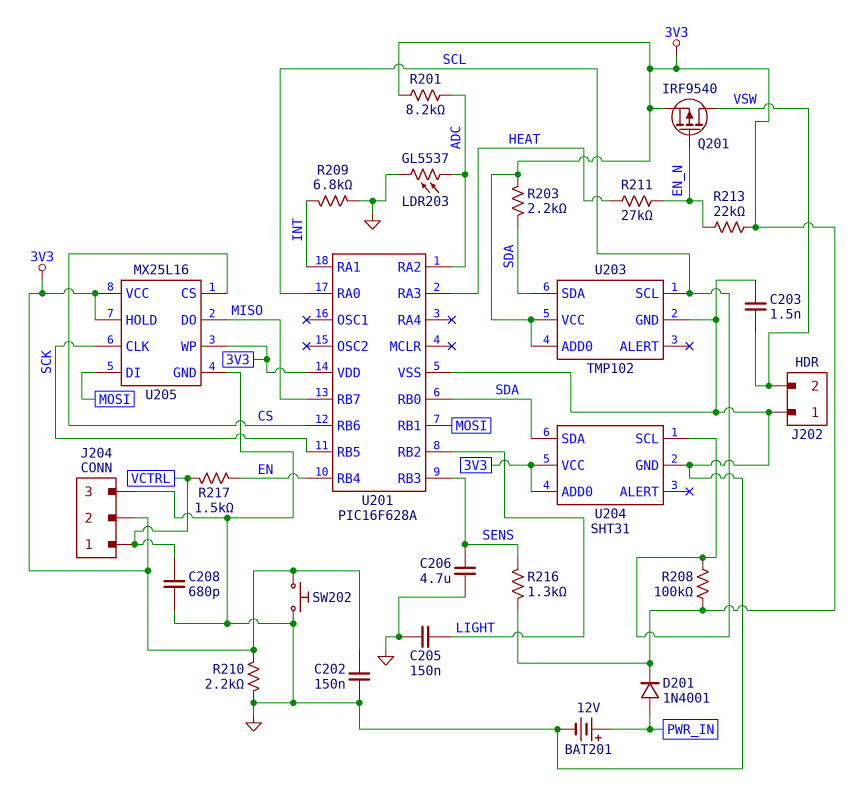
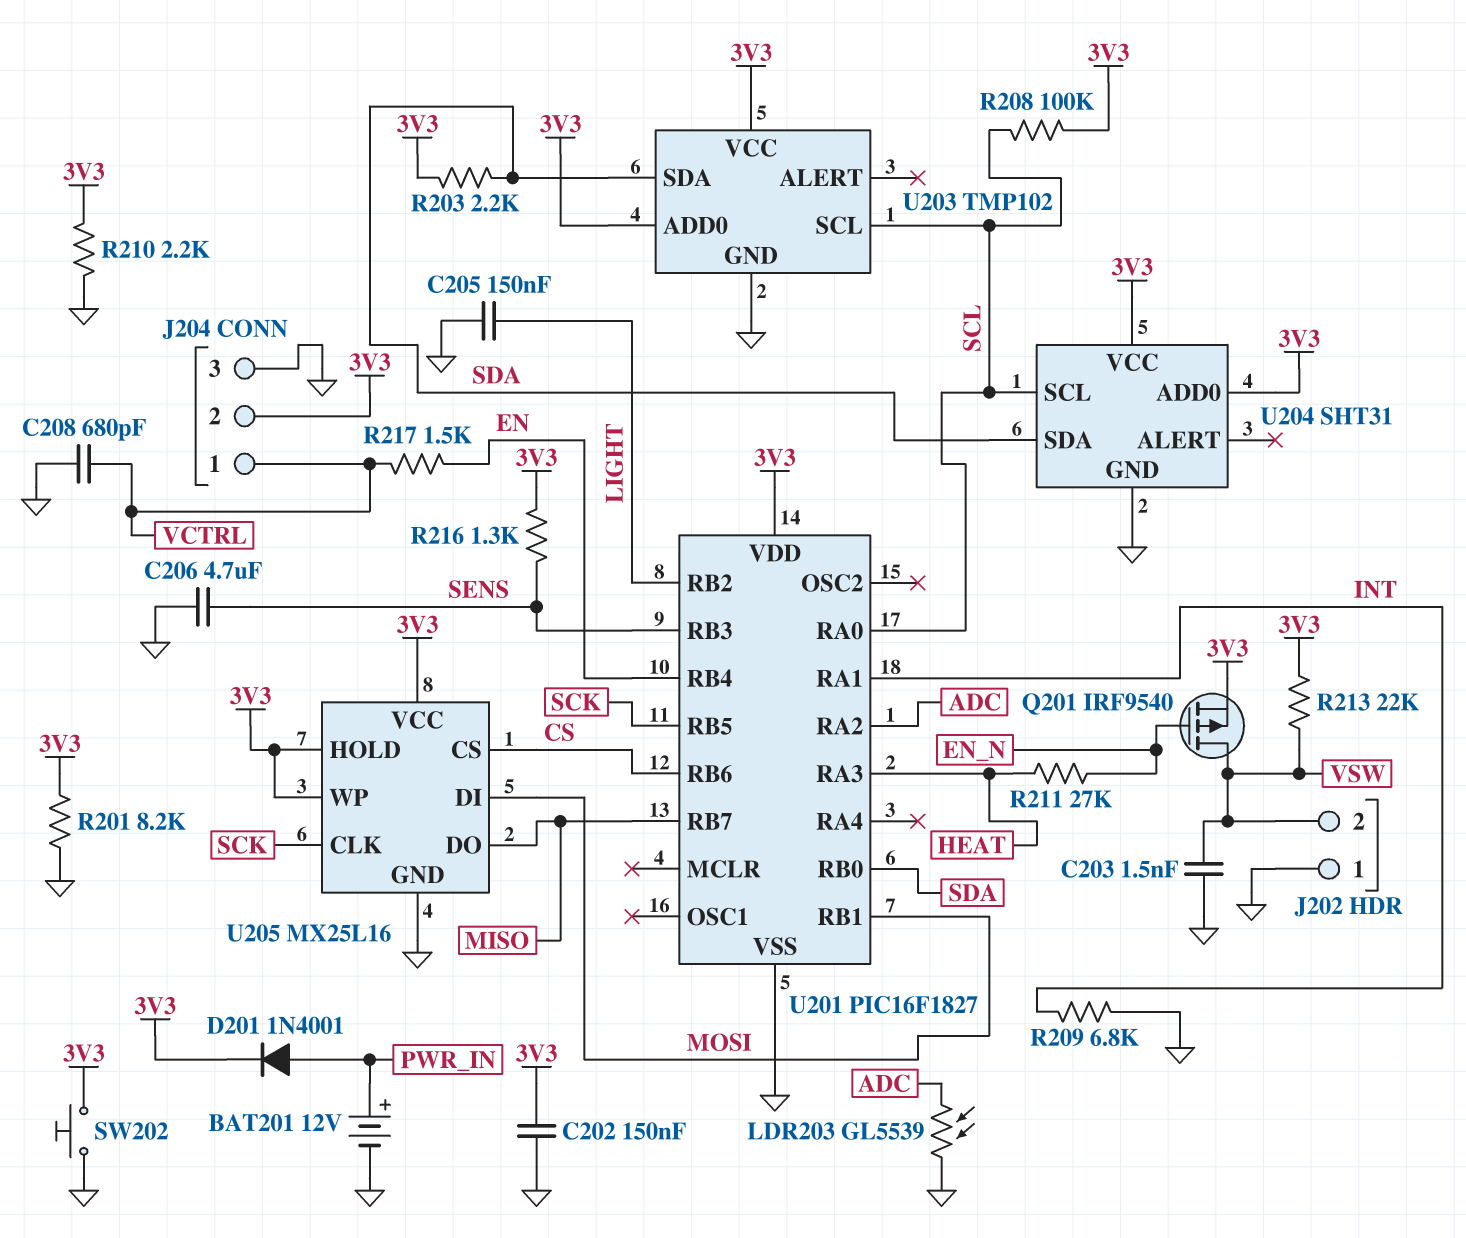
LDR203: GL5537 (ADC, GND) -> GL5539 (ADC, GND)
R201: 8.2k (3V3, ADC) -> 8.2k (3V3, GND)
R213: 22k (3V3, EN_N) -> 22k (3V3, VSW)
U201: PIC16F628A -> PIC16F1827

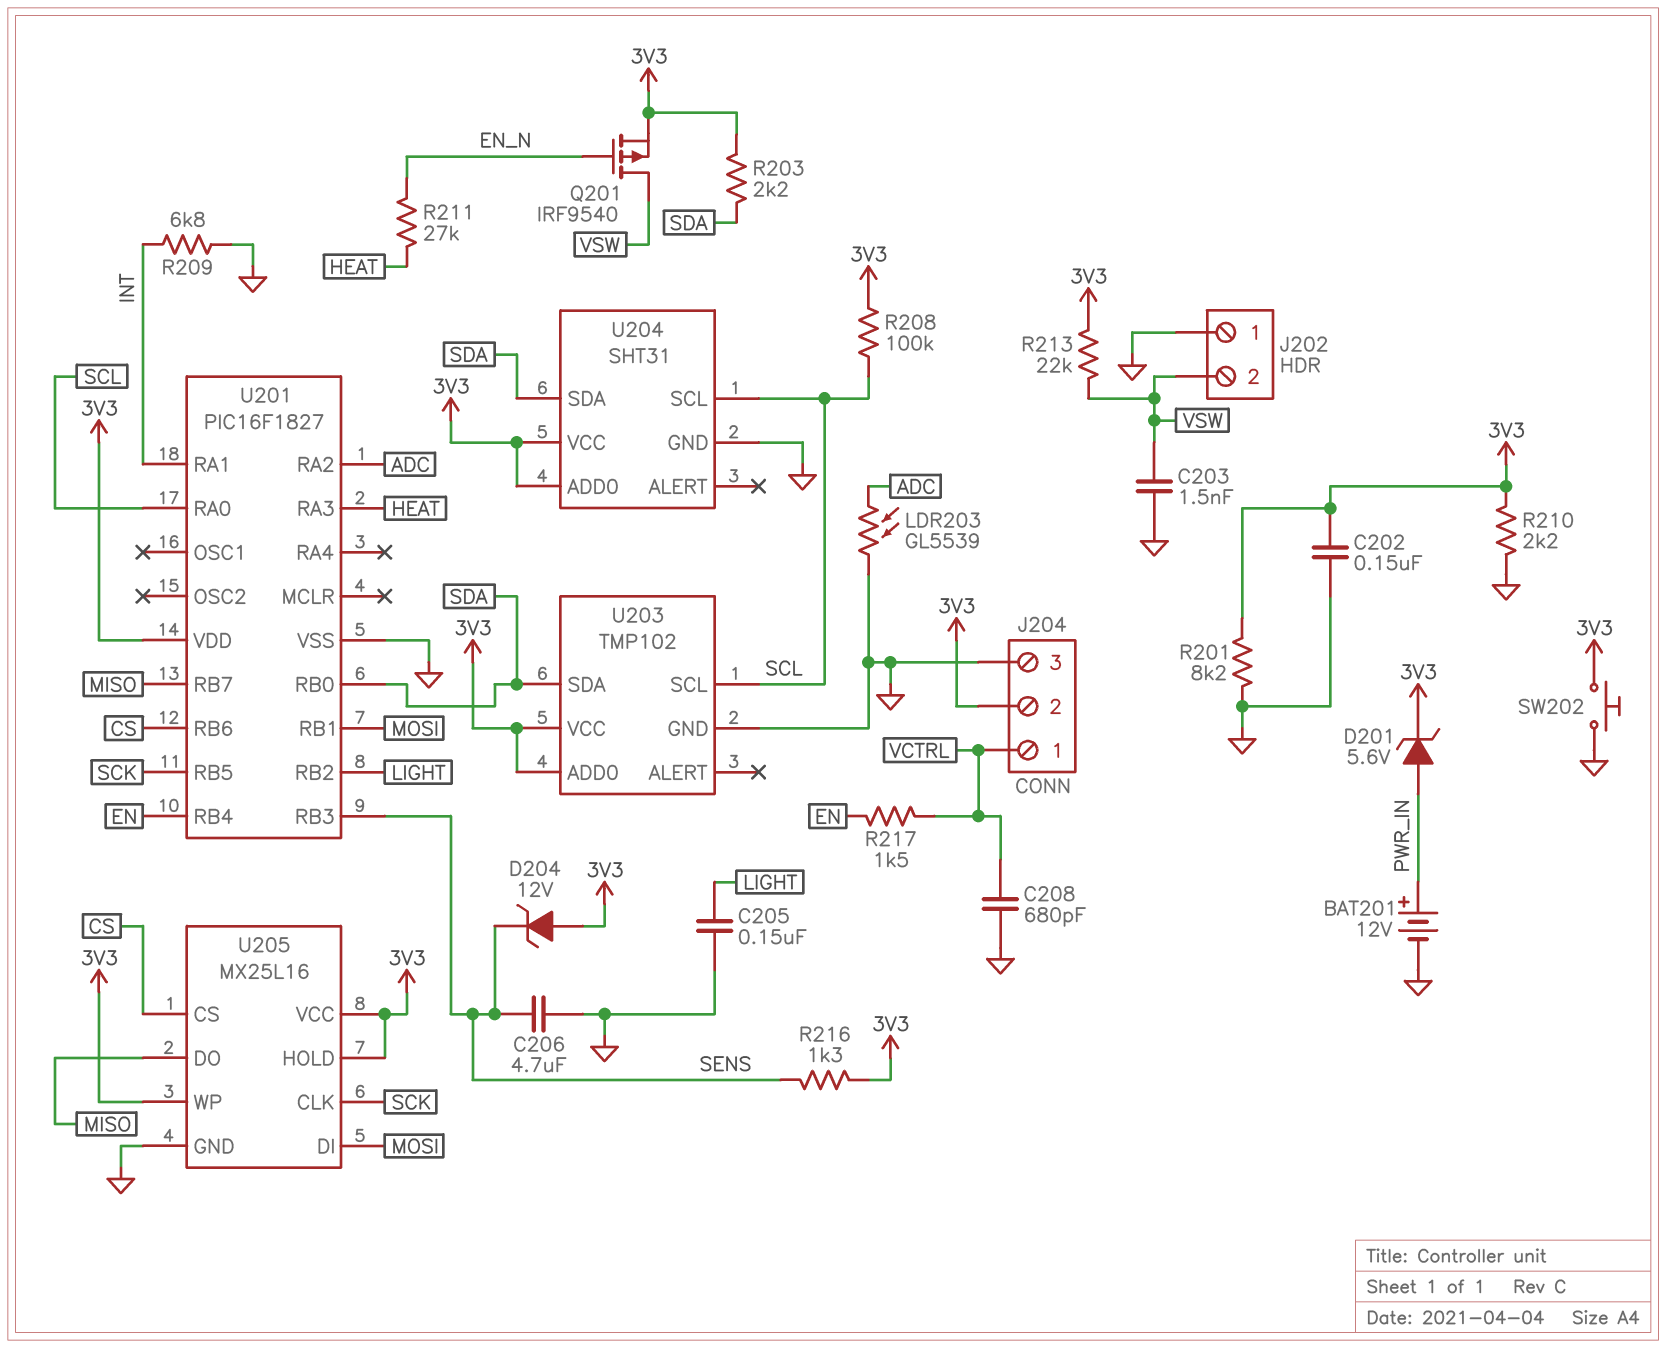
D201: diode 1N4001 (A PWR_IN, K 3V3) -> zener 5.6V (A PWR_IN, K 3V3)
D204: none -> zener 12V (A 3V3, K SENS)

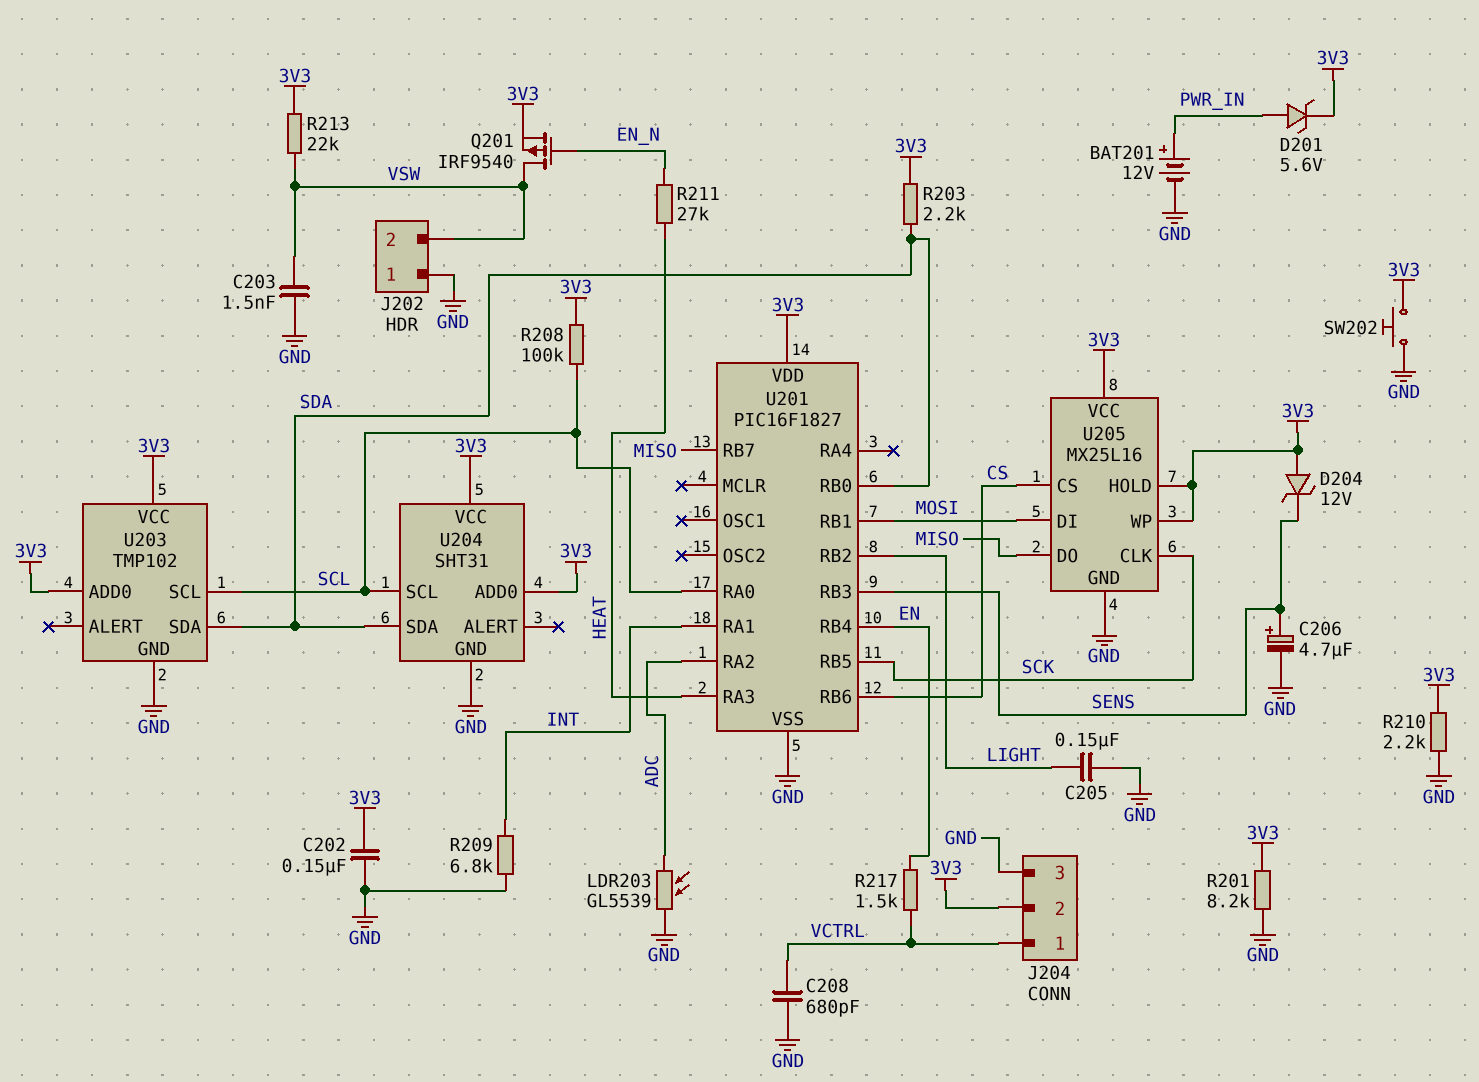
C206: 4.7uF (GND, SENS) -> 4.7uF (plus SENS, minus GND)
R216: 1.3k (3V3, SENS) -> none

